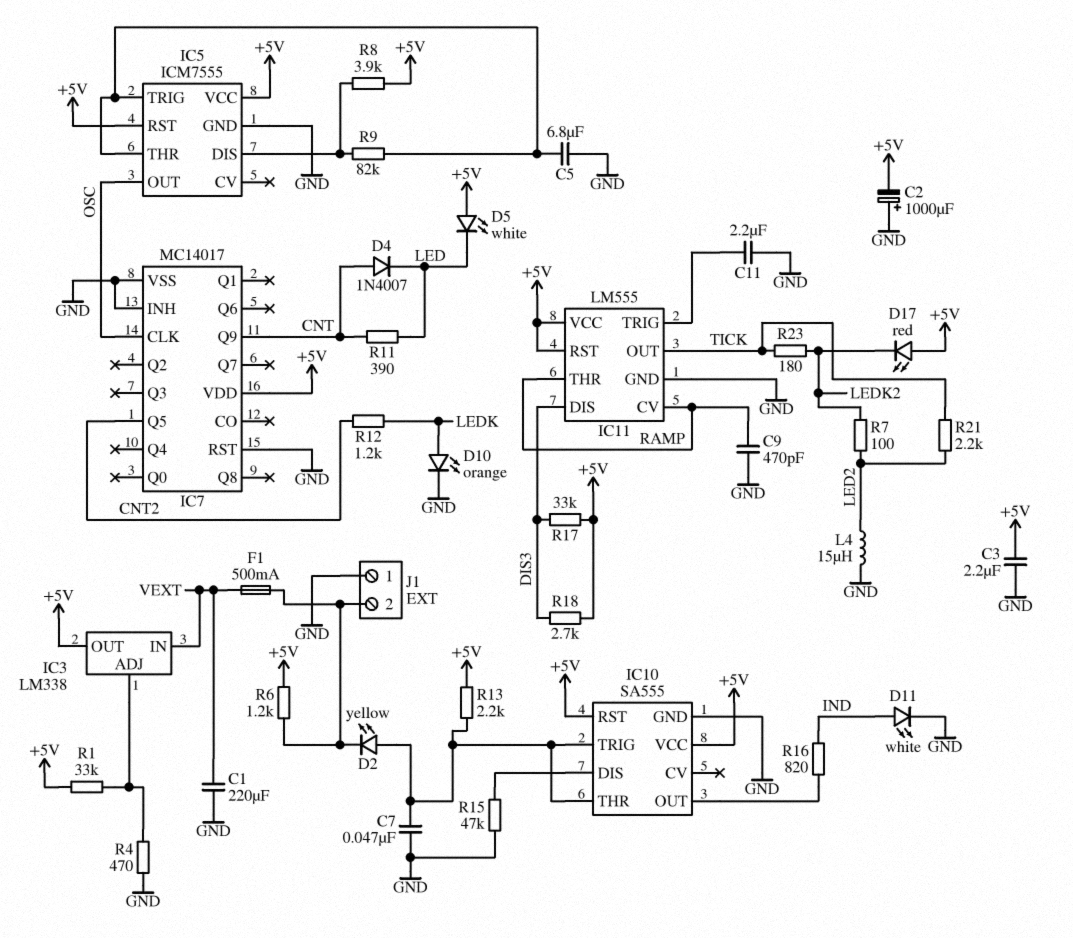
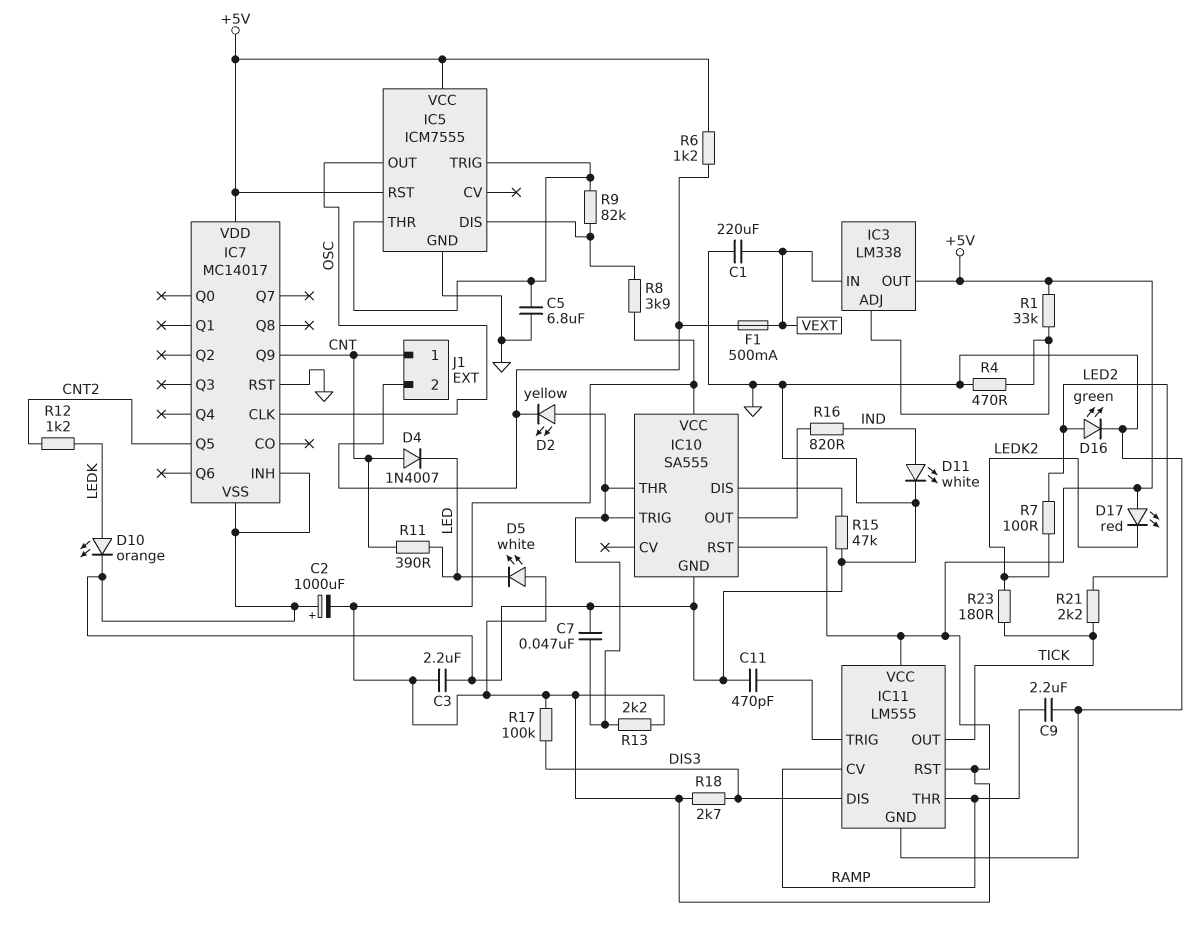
C9: 470pF (GND, RAMP) -> 2.2uF (GND, RAMP)
C11: 2.2uF (GND, IC11/TRIG) -> 470pF (GND, IC11/TRIG)
D16: none -> LED green (A LED2, K GND)
J1 pin 1: GND -> CNT
L4: 15uH (GND, LED2) -> none
R17: 33k (+5V, DIS3) -> 100k (+5V, DIS3)

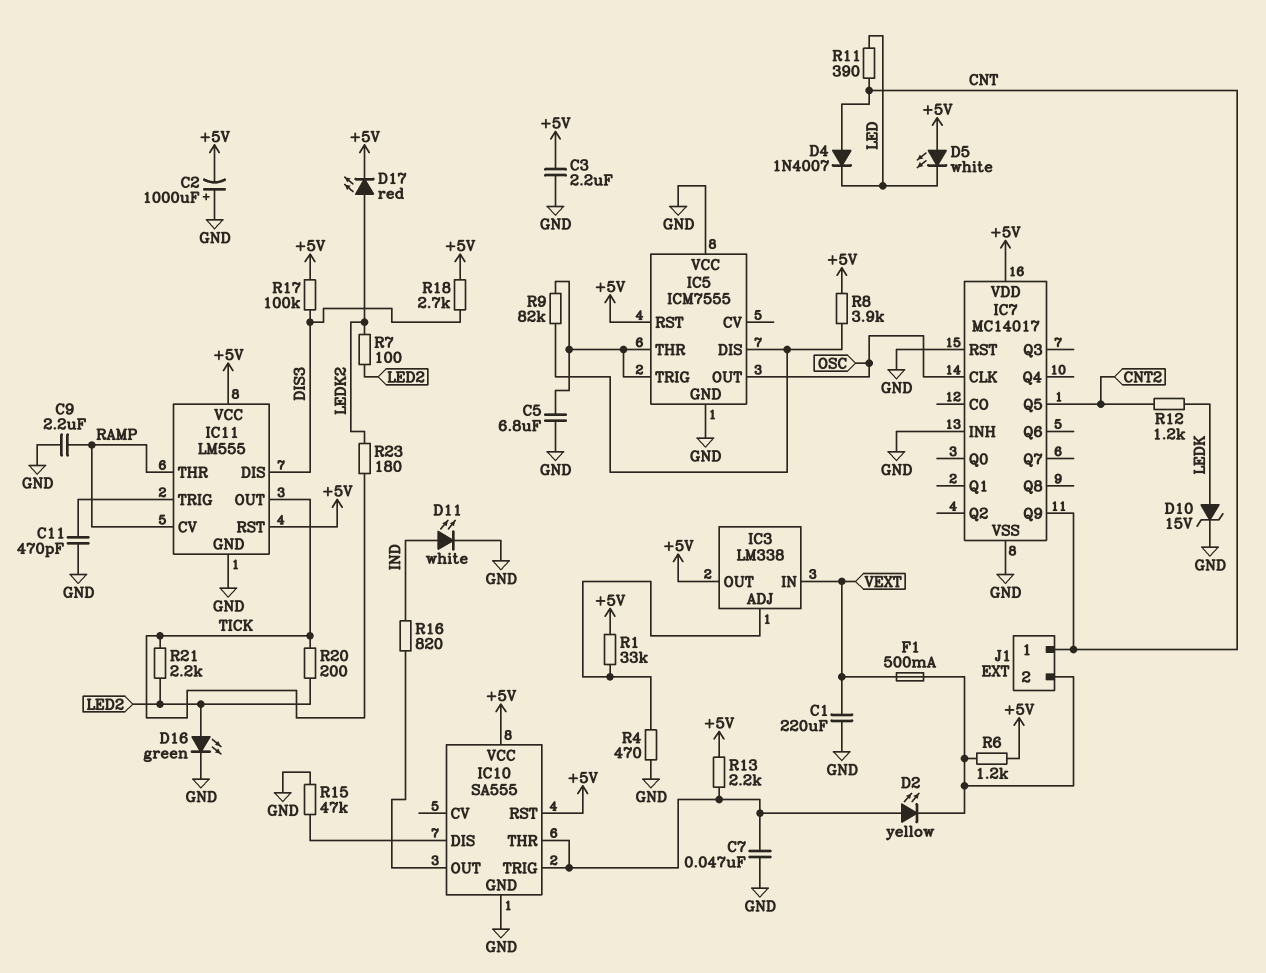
D10: LED orange (A LEDK, K GND) -> zener 15V (A LEDK, K GND)
D17: LED red (A +5V, K LEDK2) -> LED red (A LEDK2, K +5V)
IC5 pin VCC: +5V -> GND
R20: none -> 200 (LED2, TICK)

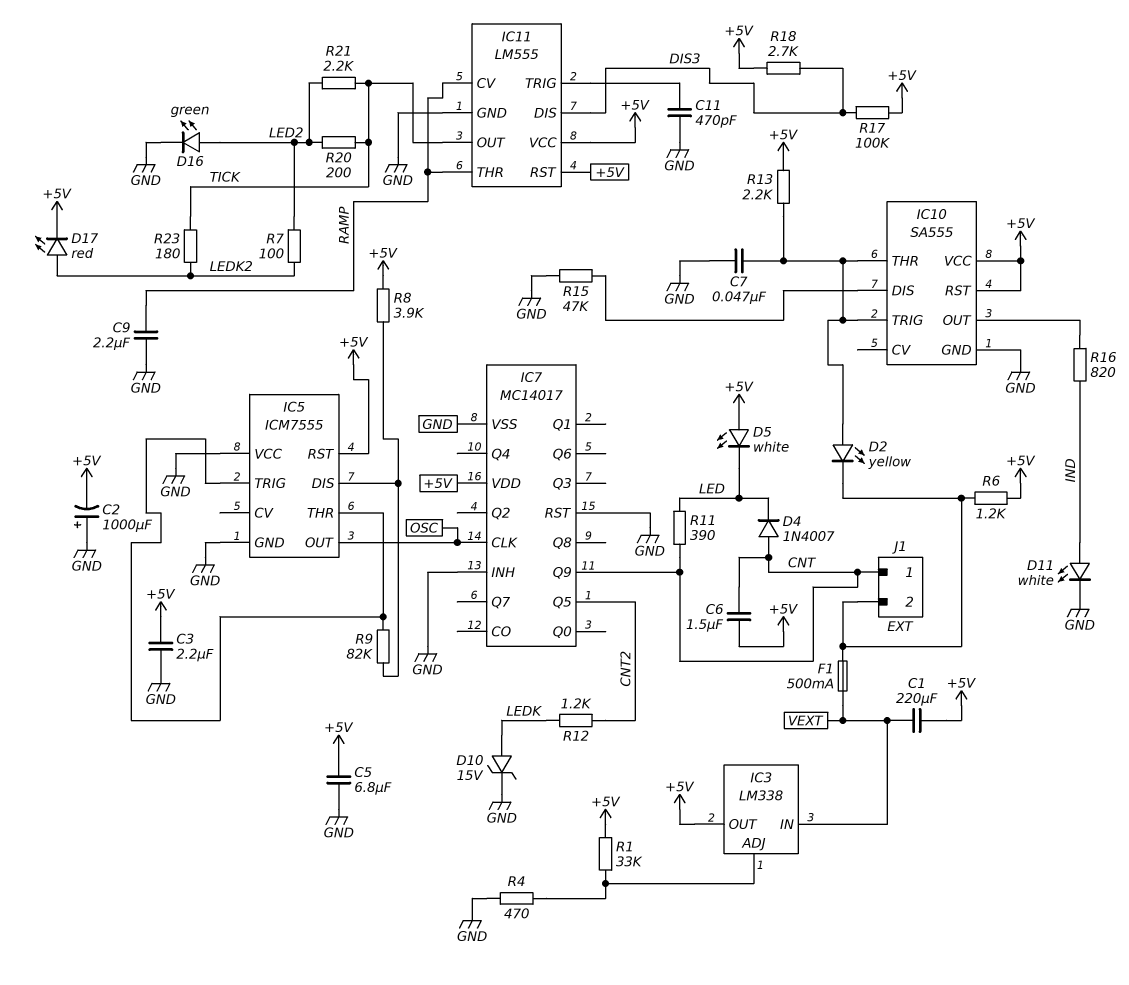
C1: 220uF (GND, VEXT) -> 220uF (+5V, VEXT)
C5: 6.8uF (GND, IC5/THR) -> 6.8uF (+5V, GND)
C6: none -> 1.5uF (+5V, CNT)

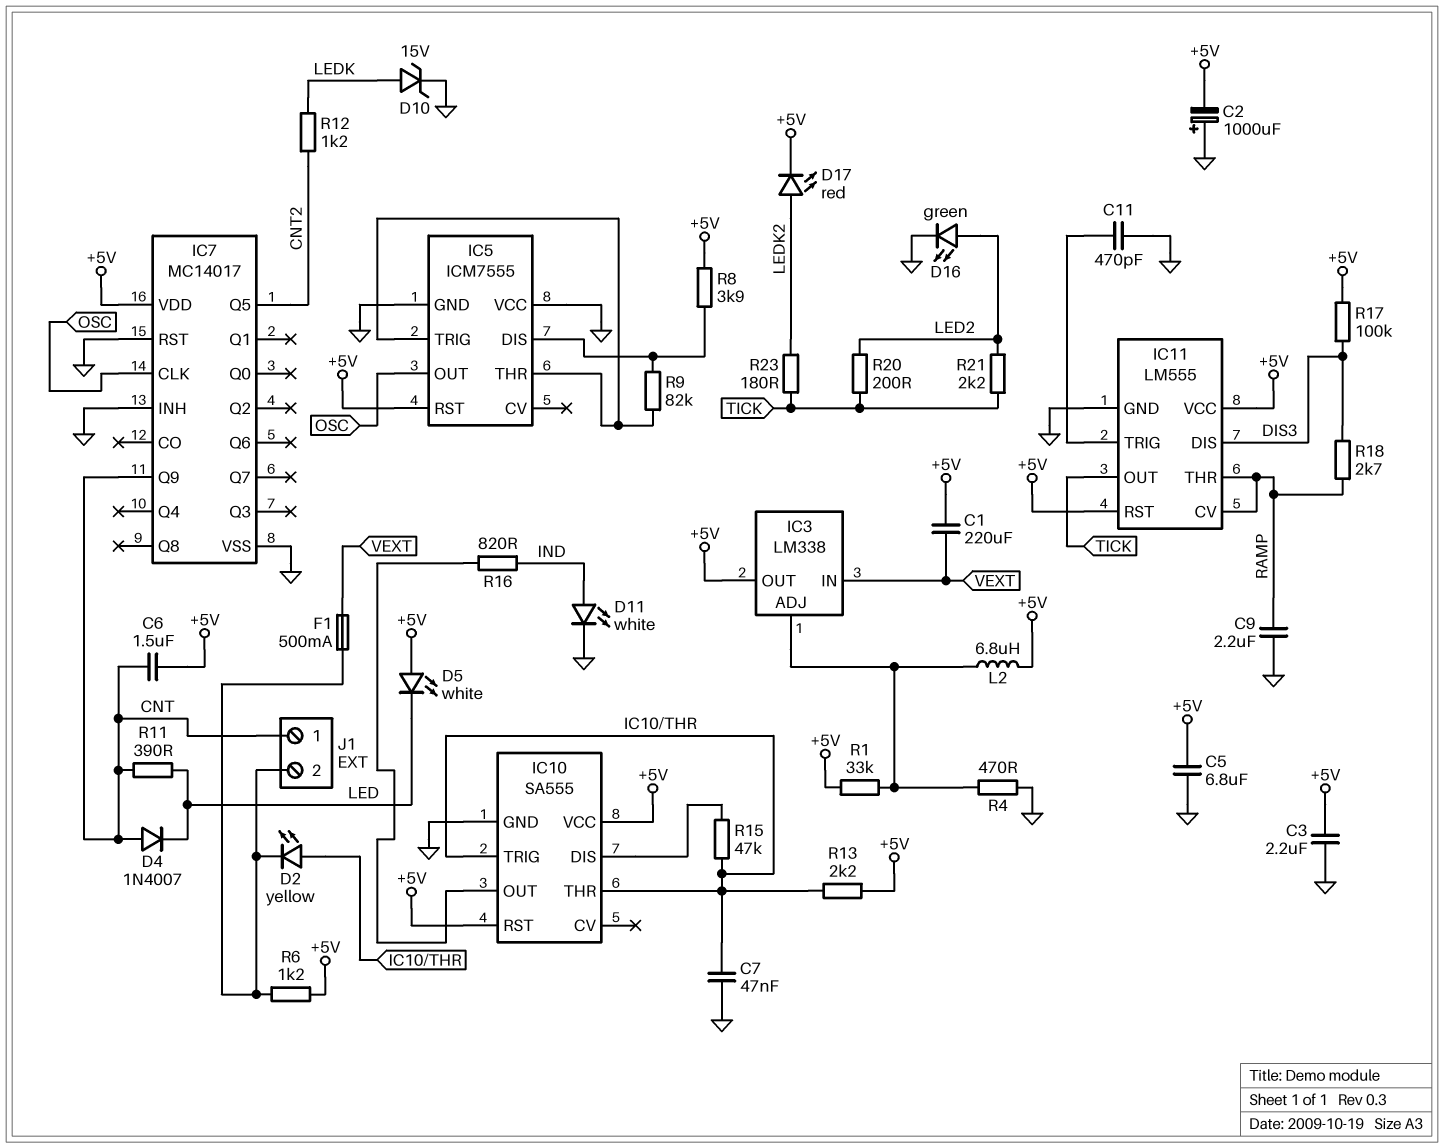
L2: none -> 6.8uH (+5V, IC3/ADJ)
R7: 100 (LED2, LEDK2) -> none
R15: 47k (GND, IC10/DIS) -> 47k (IC10/DIS, IC10/THR)
R18: 2.7k (+5V, DIS3) -> 2.7k (DIS3, RAMP)

